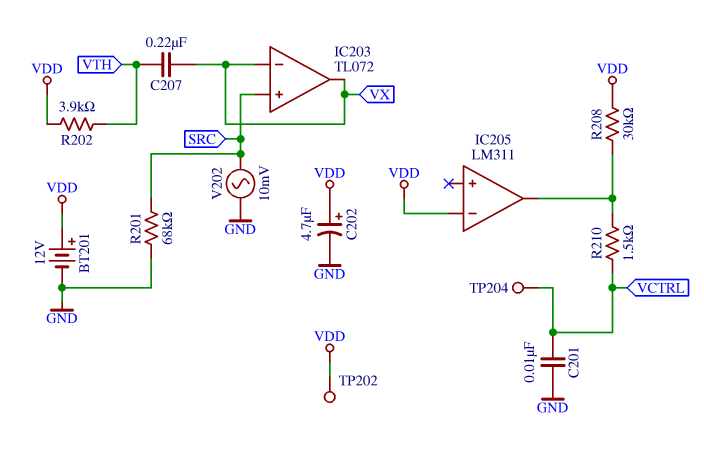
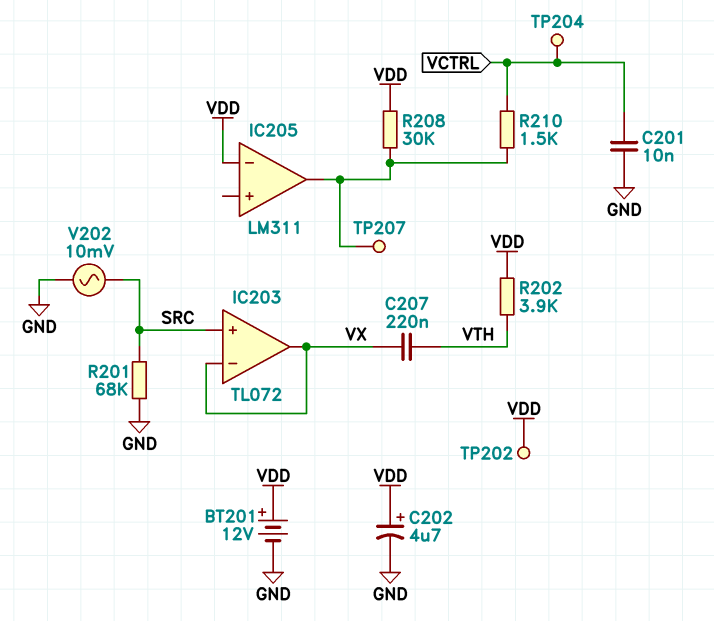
TP207: none -> test point (IC205/out)

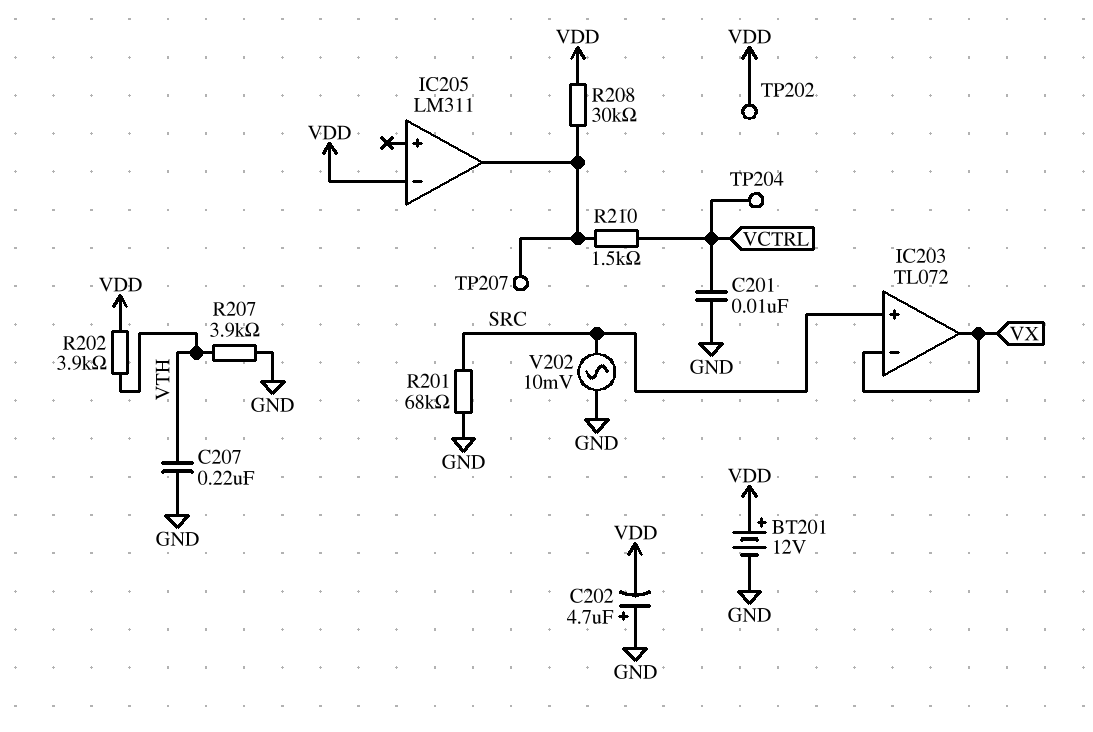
C202: 4.7uF (plus VDD, minus GND) -> 4.7uF (plus GND, minus VDD)
C207: 220nF (VTH, VX) -> 220nF (GND, VTH)
R207: none -> 3.9k (GND, VTH)

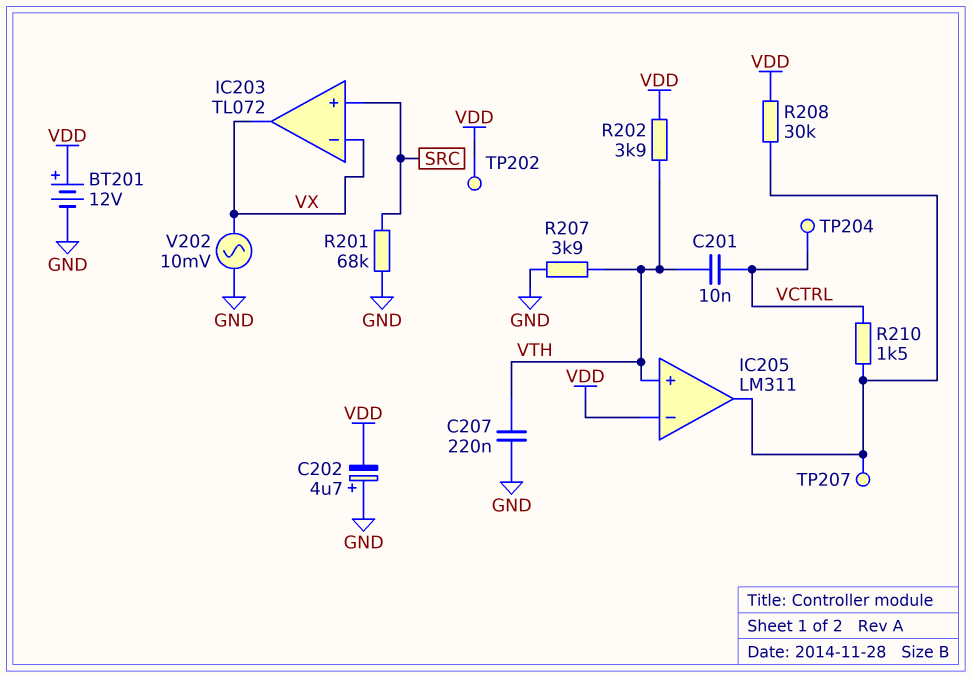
C201: 10nF (GND, VCTRL) -> 10nF (VCTRL, VTH)
IC205 pin in+: none -> VTH
V202: AC 10mV (GND, SRC) -> AC 10mV (GND, VX)

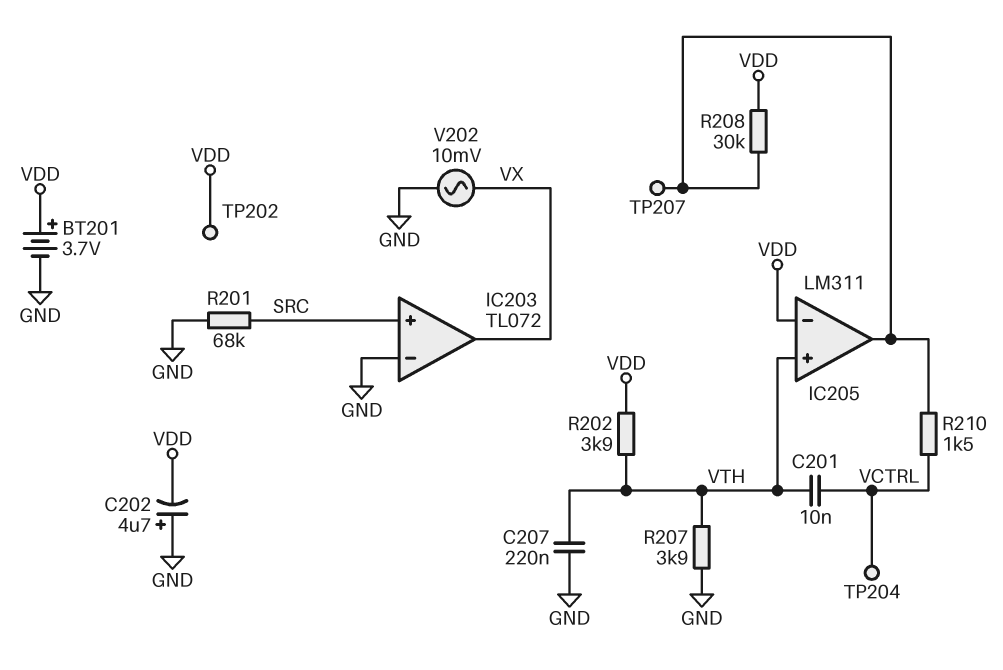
BT201: 12V (plus VDD, minus GND) -> 3.7V (plus VDD, minus GND)
IC203 pin in-: VX -> GND

